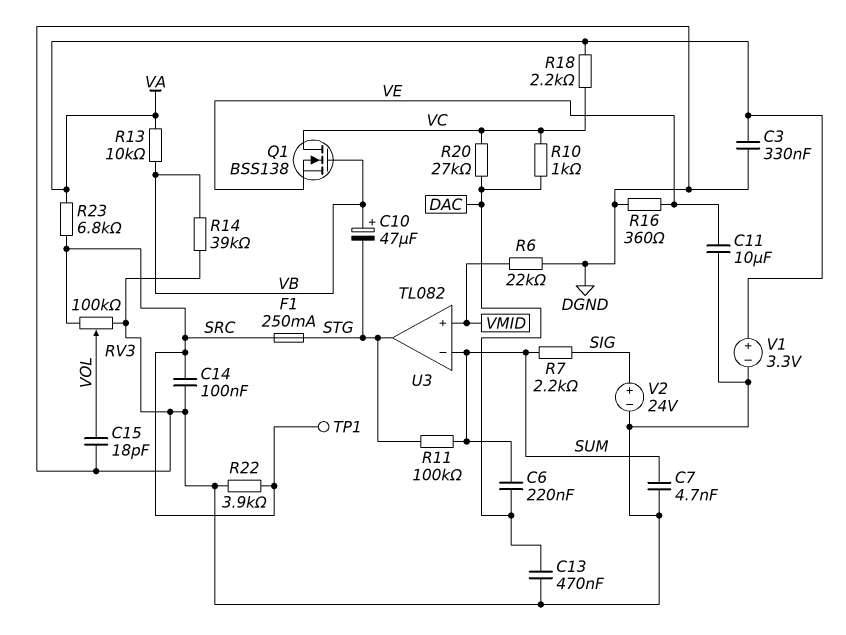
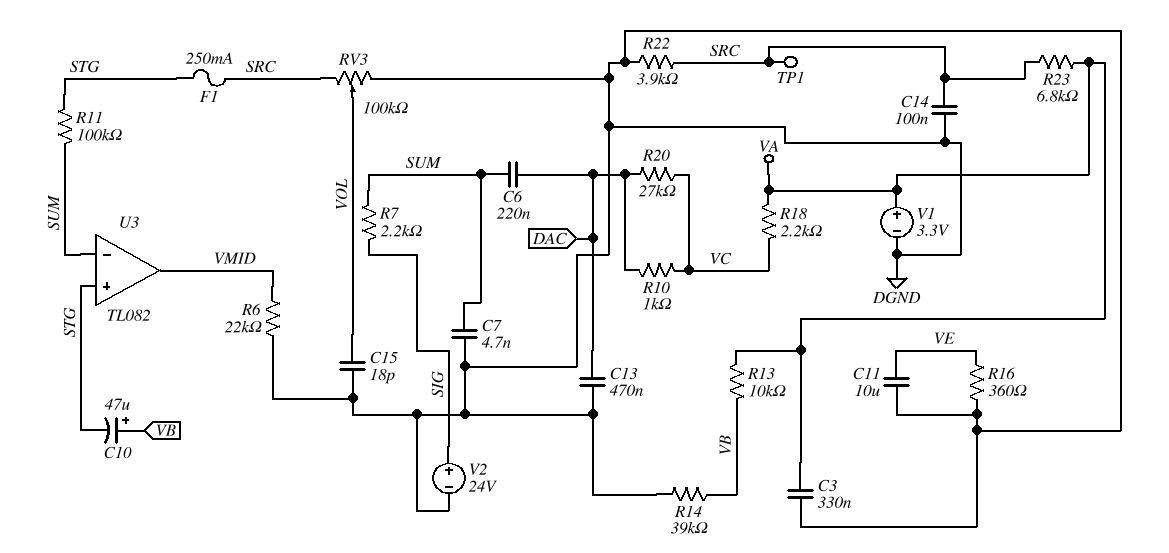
Q1: NMOS BSS138 (G VB, D VC, S VE) -> none
U3 pin in+: VMID -> STG
U3 pin out: STG -> VMID

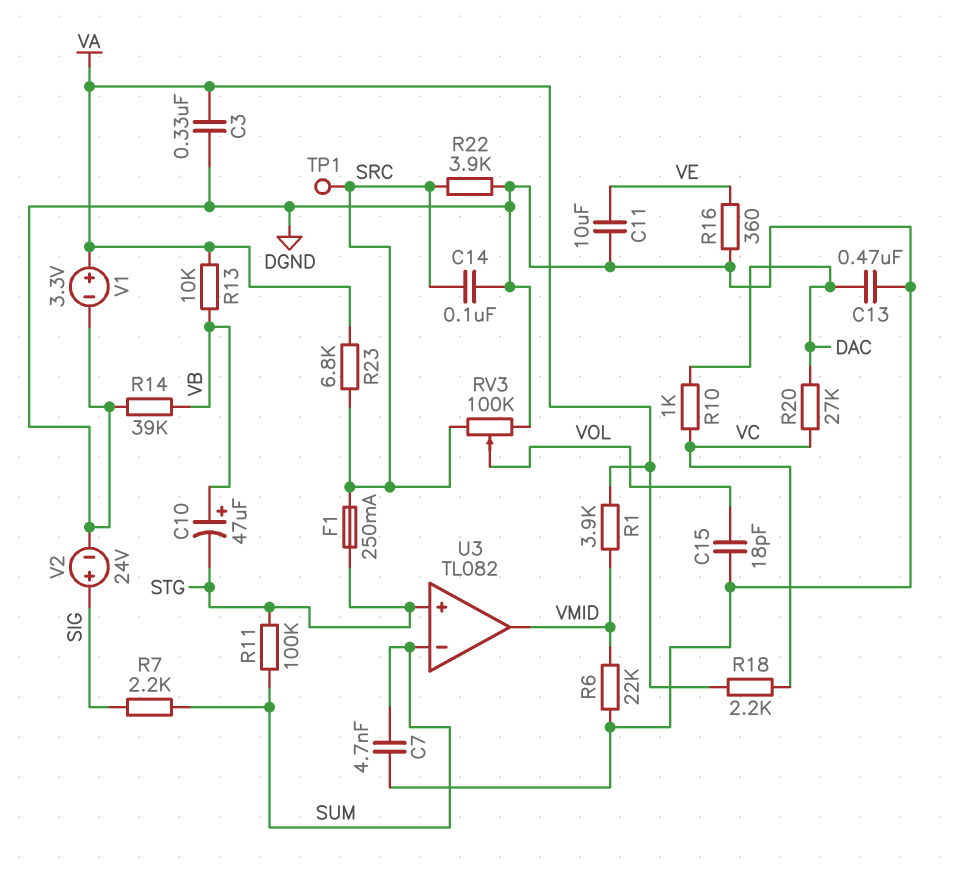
C6: 220nF (DAC, SUM) -> none
R1: none -> 3.9k (VA, VMID)

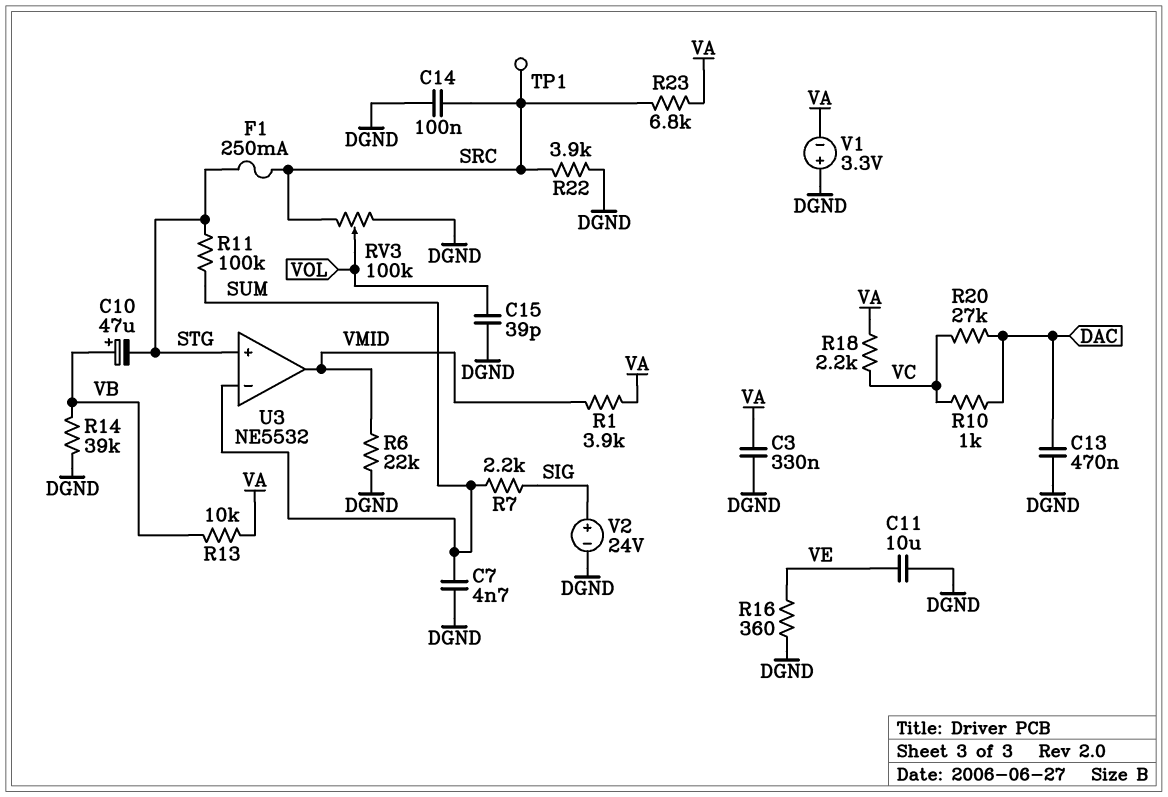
C15: 18pF (DGND, VOL) -> 39pF (DGND, VOL)
U3: TL082 -> NE5532
V1: 3.3V (plus VA, minus DGND) -> 3.3V (plus DGND, minus VA)

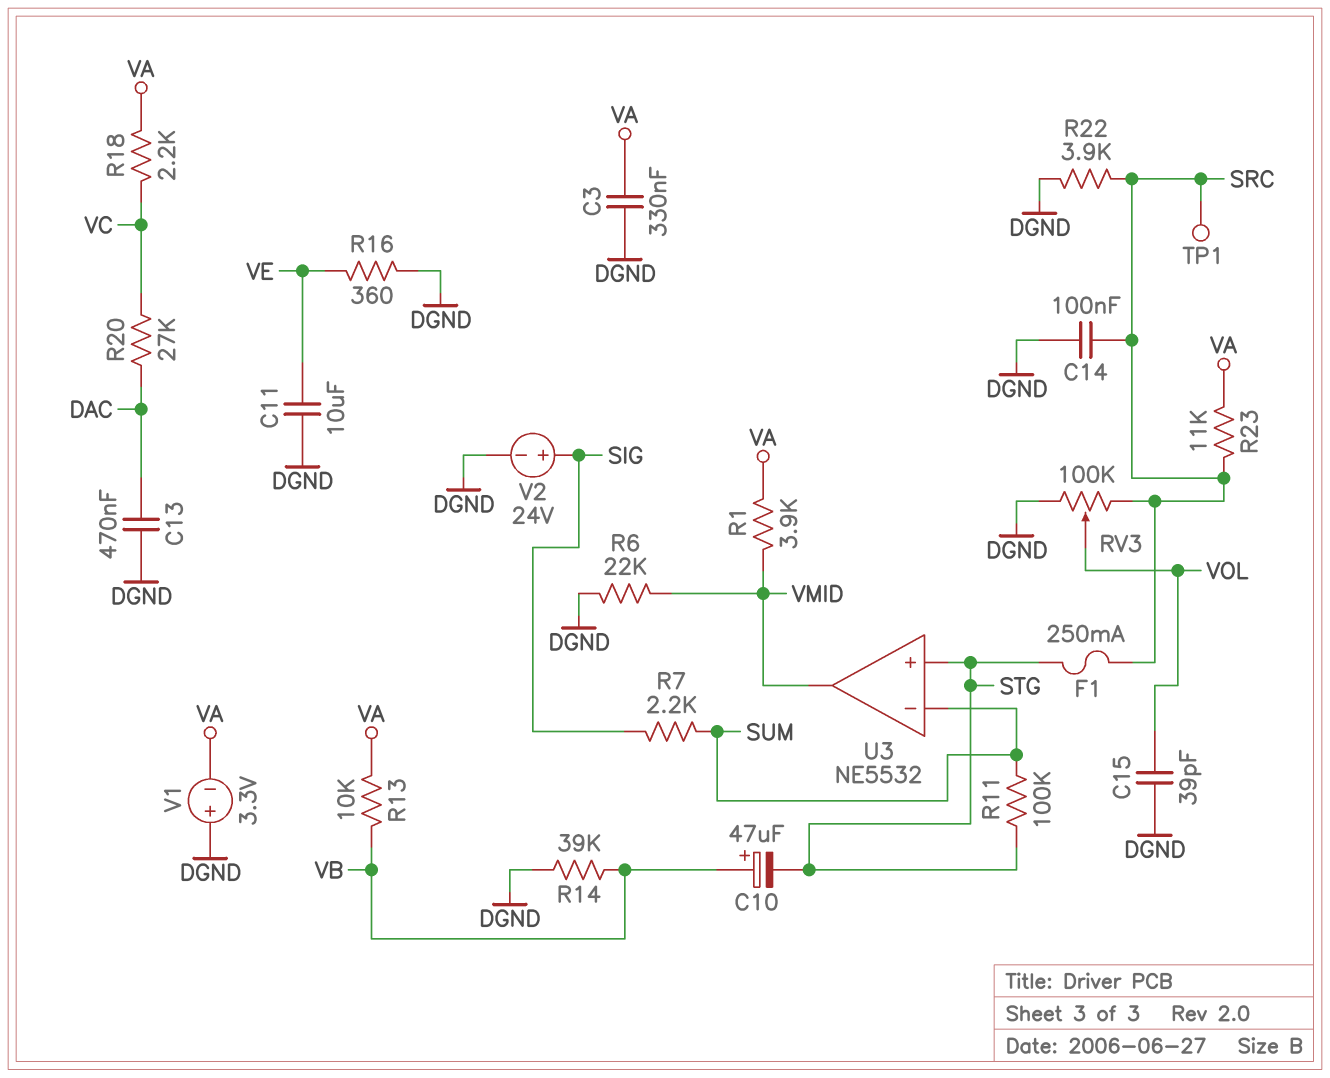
C7: 4.7nF (DGND, SUM) -> none
R10: 1k (DAC, VC) -> none
R23: 6.8k (SRC, VA) -> 11k (SRC, VA)

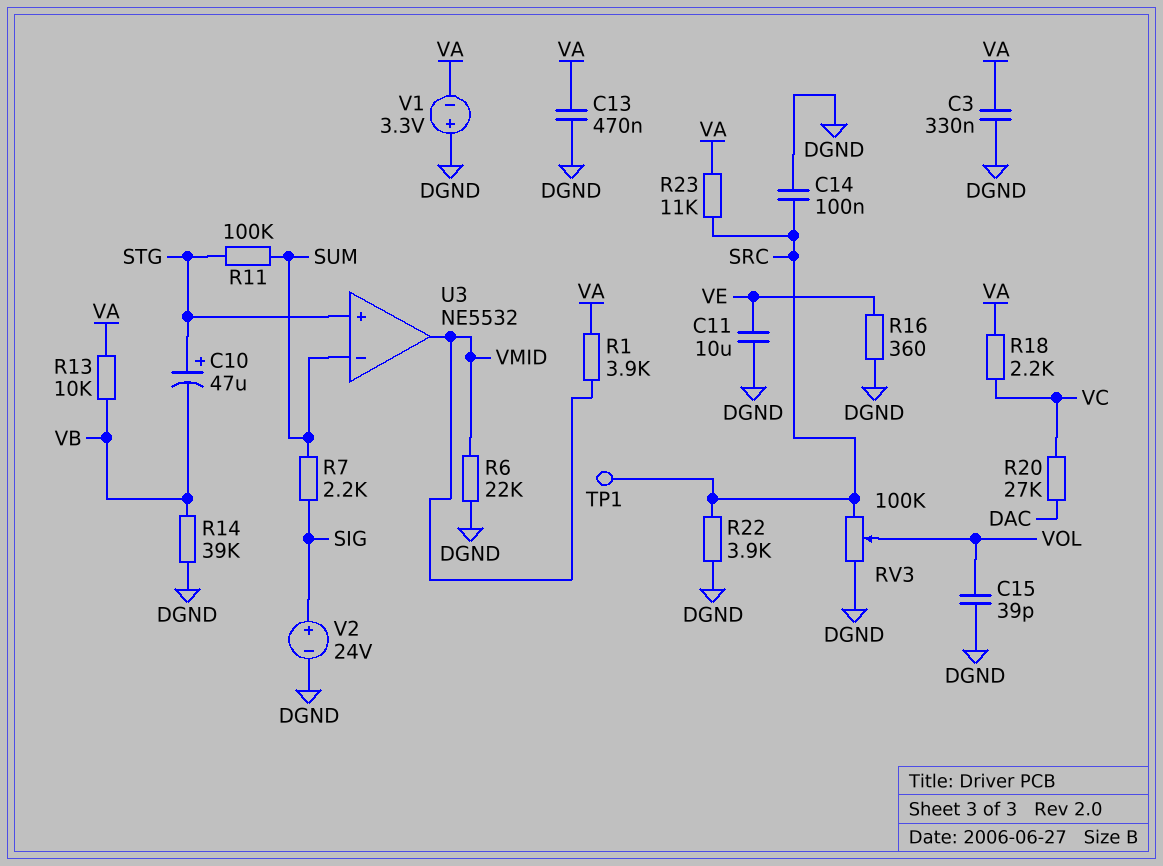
C10: 47uF (plus VB, minus STG) -> 47uF (plus STG, minus VB)
C13: 470nF (DAC, DGND) -> 470nF (DGND, VA)
F1: 250mA (SRC, STG) -> none

